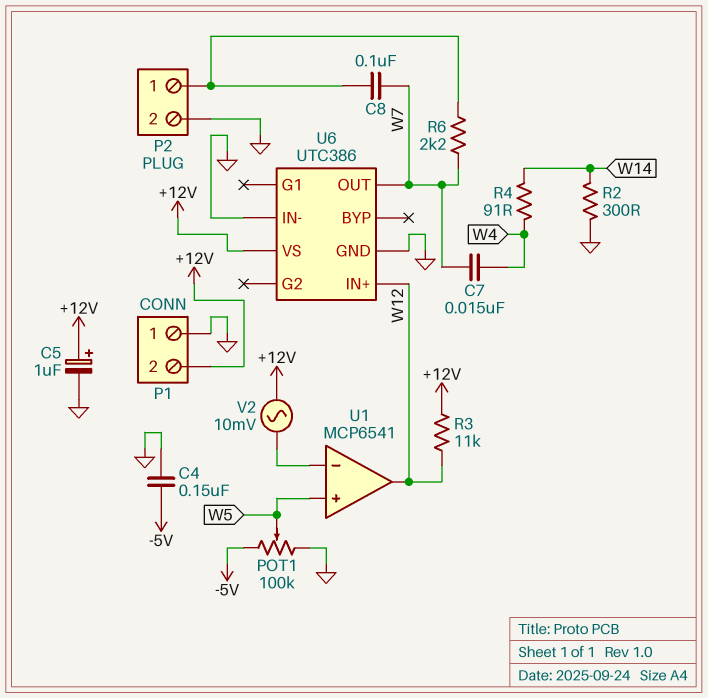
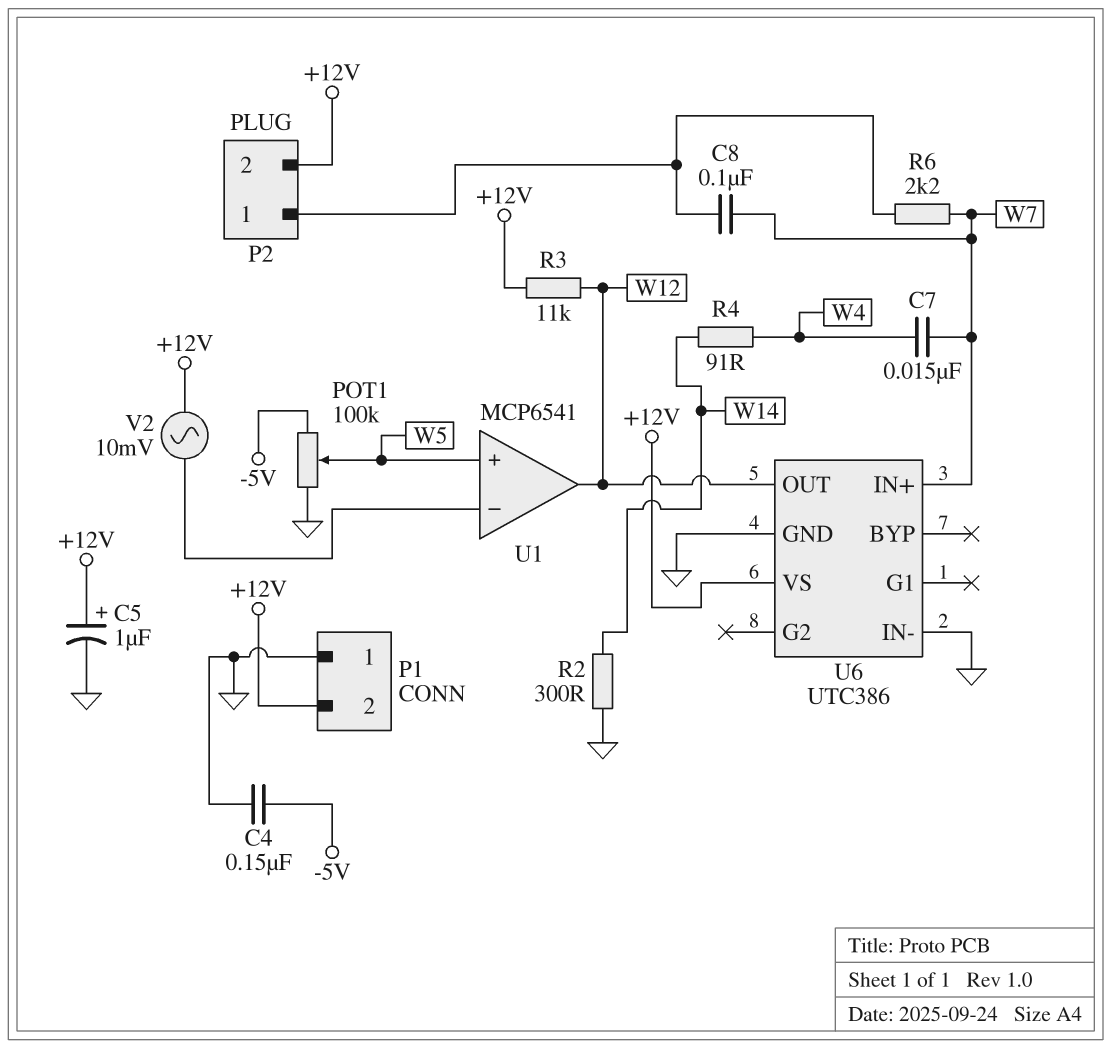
P2 pin 2: GND -> +12V
U6 pin IN+: W12 -> W7
U6 pin OUT: W7 -> W12

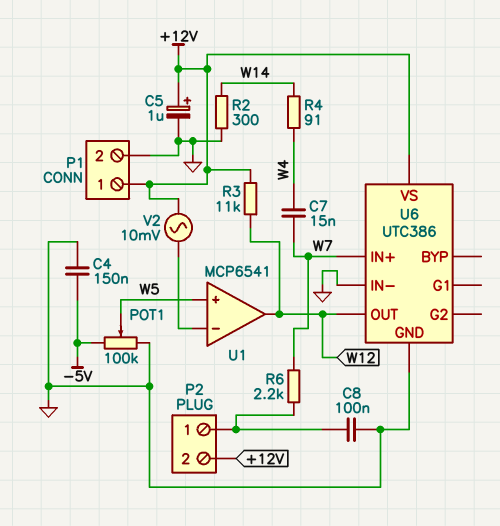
C8: 100nF (P2/1, W7) -> 100nF (GND, P2/1)
P1 pin 1: GND -> +12V
P1 pin 2: +12V -> GND

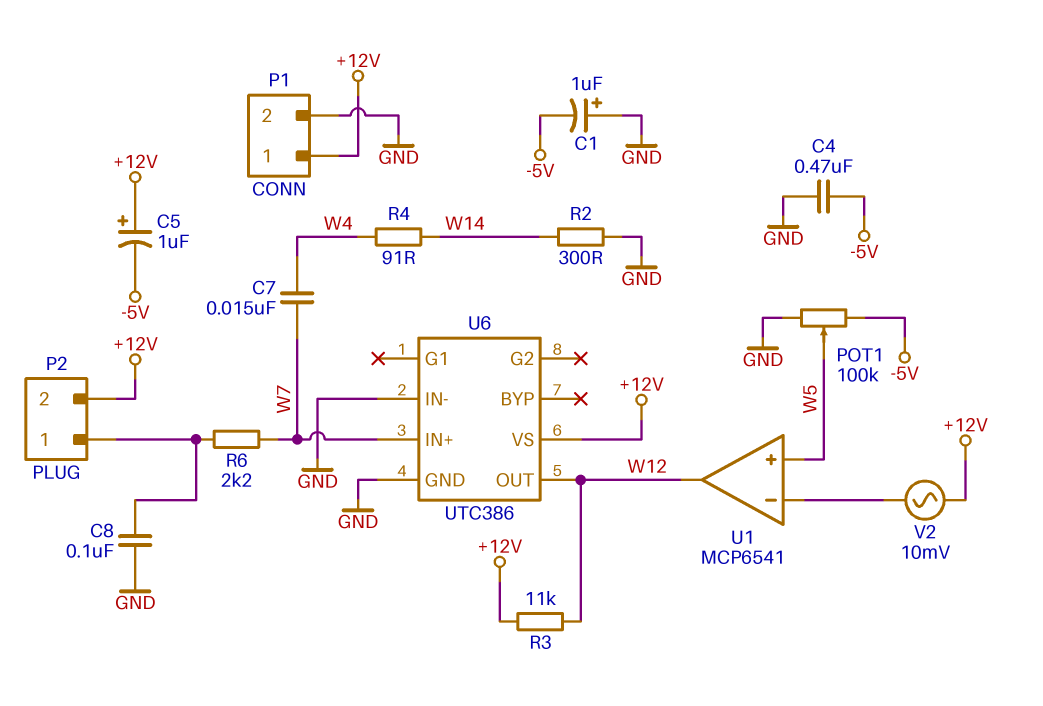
C1: none -> 1uF (plus GND, minus -5V)
C4: 150nF (-5V, GND) -> 470nF (-5V, GND)
C5: 1uF (plus +12V, minus GND) -> 1uF (plus +12V, minus -5V)

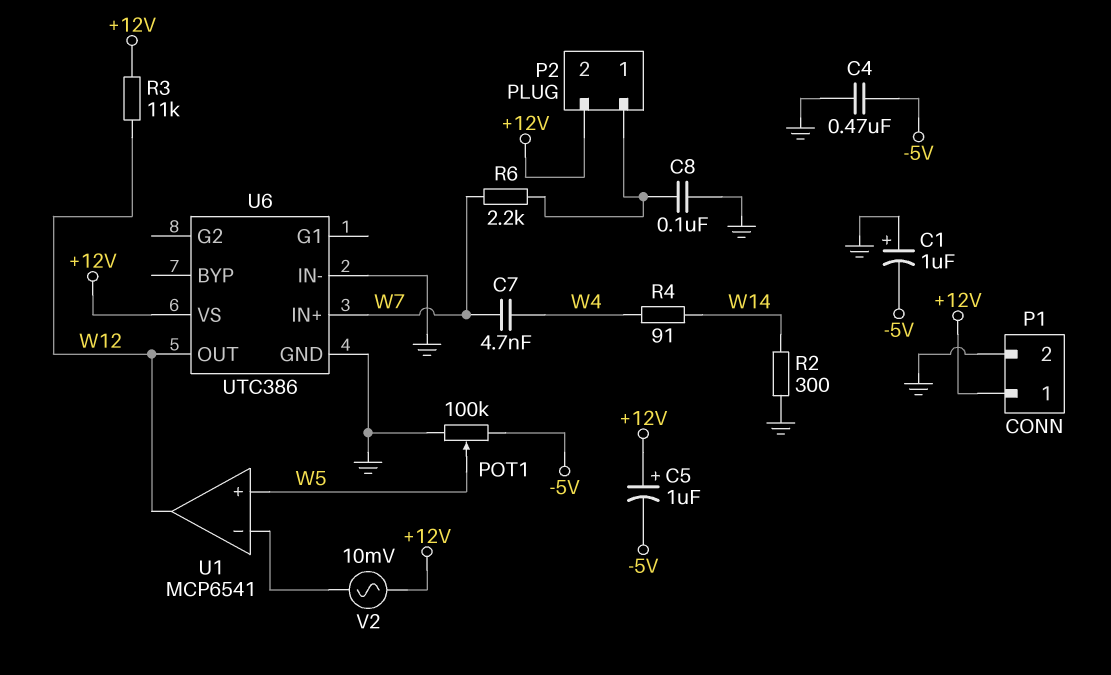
C7: 15nF (W4, W7) -> 4.7nF (W4, W7)

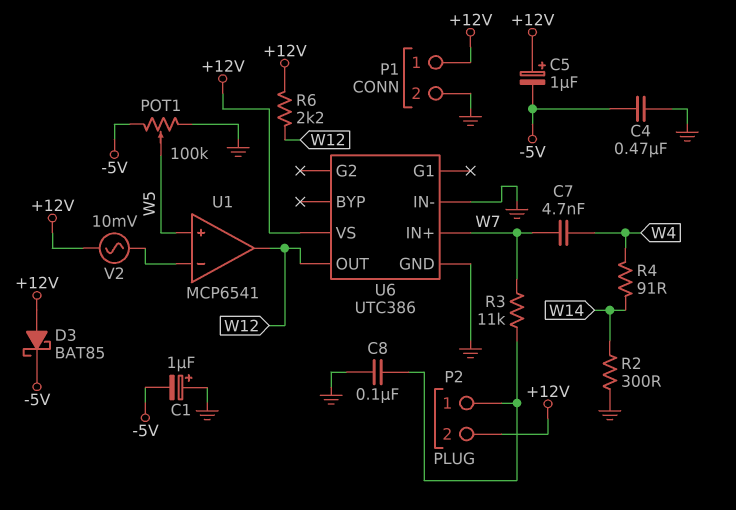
D3: none -> schottky BAT85 (A +12V, K -5V)
R3: 11k (+12V, W12) -> 11k (P2/1, W7)
R6: 2.2k (P2/1, W7) -> 2.2k (+12V, W12)

